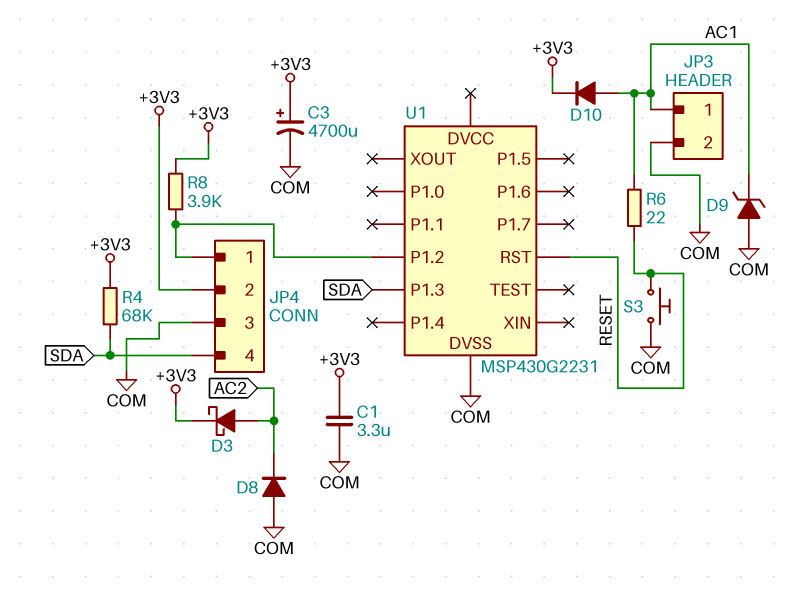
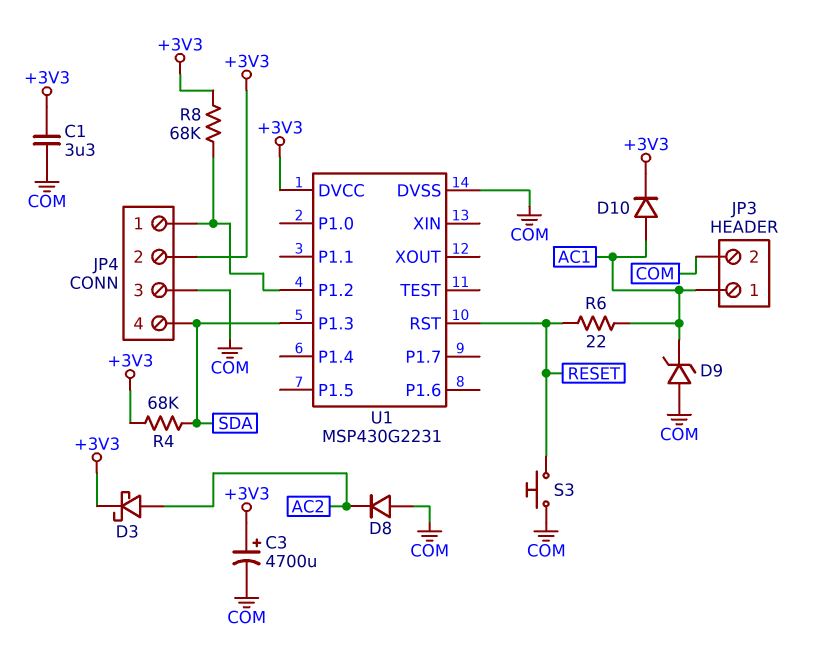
R8: 3.9k (+3V3, JP4/1) -> 68k (+3V3, JP4/1)
U1 pin DVCC: none -> +3V3

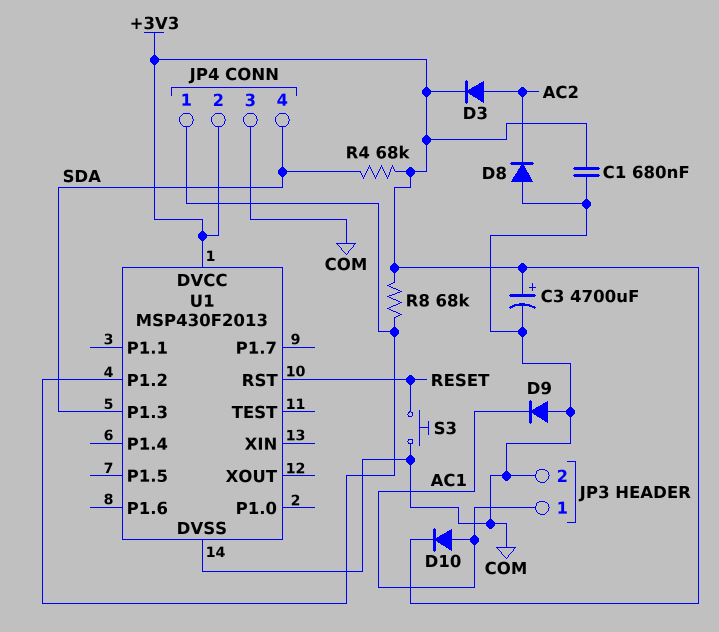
C1: 3.3uF (+3V3, COM) -> 680nF (+3V3, COM)
D3: schottky (A AC2, K +3V3) -> diode (A AC2, K +3V3)
D9: zener (A COM, K AC1) -> diode (A COM, K AC1)
R6: 22 (AC1, RESET) -> none
U1: MSP430G2231 -> MSP430F2013

